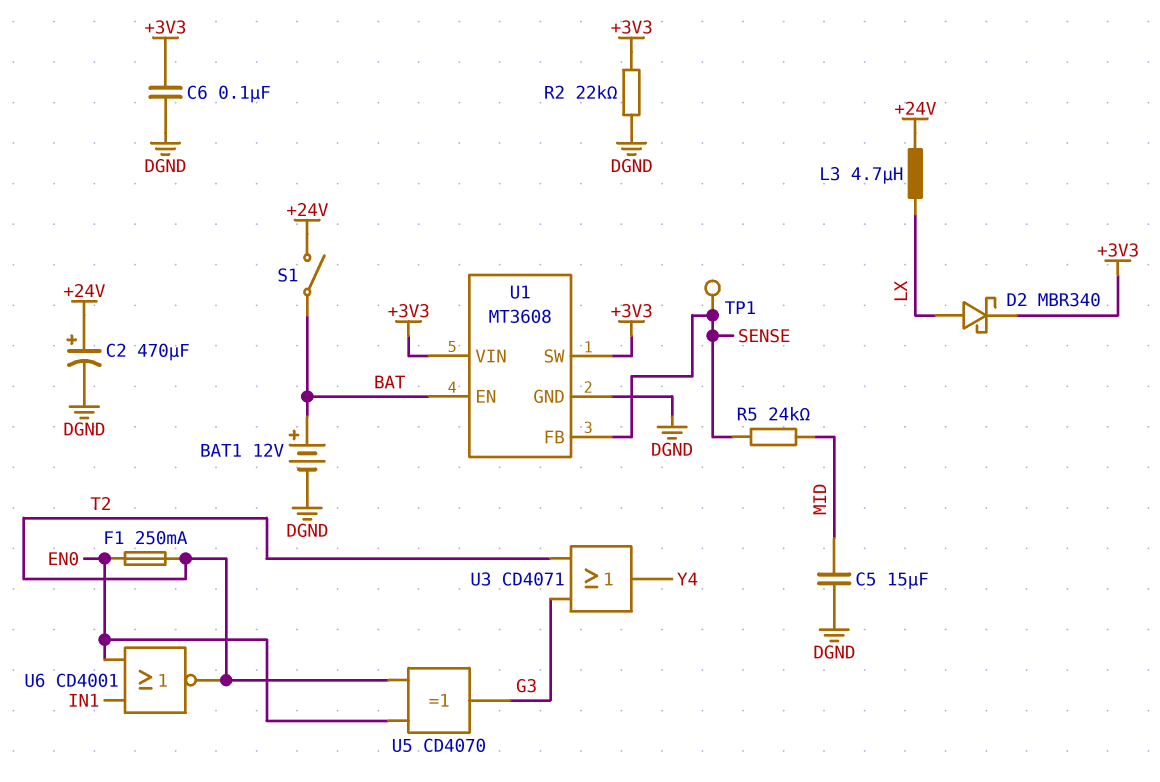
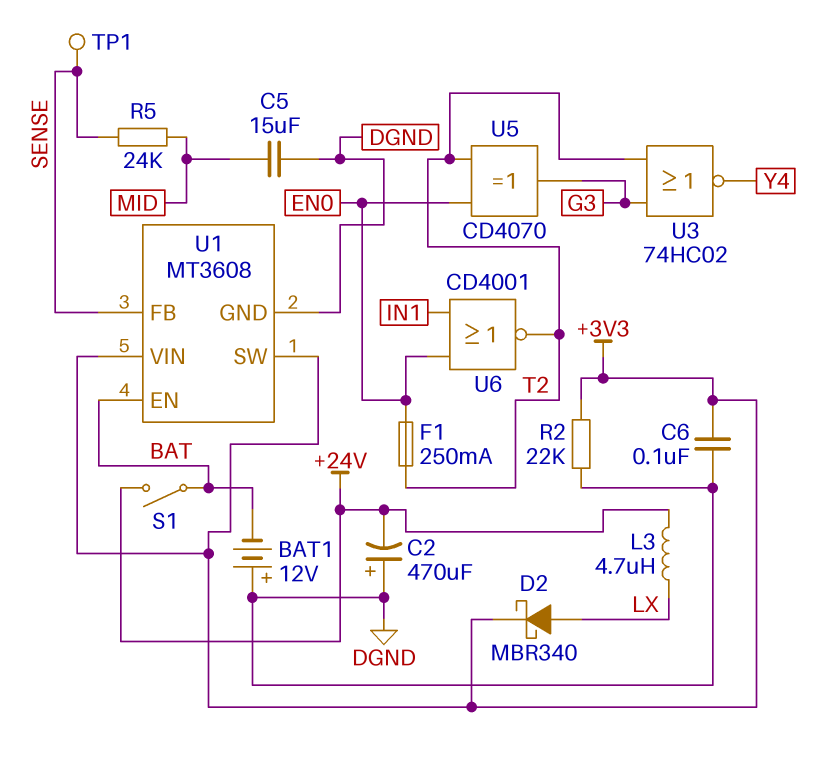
BAT1: 12V (plus BAT, minus DGND) -> 12V (plus DGND, minus BAT)
C2: 470uF (plus +24V, minus DGND) -> 470uF (plus DGND, minus +24V)
U3: OR CD4071 (in G3, in T2, out Y4) -> NOR 74HC02 (in G3, in T2, out Y4)

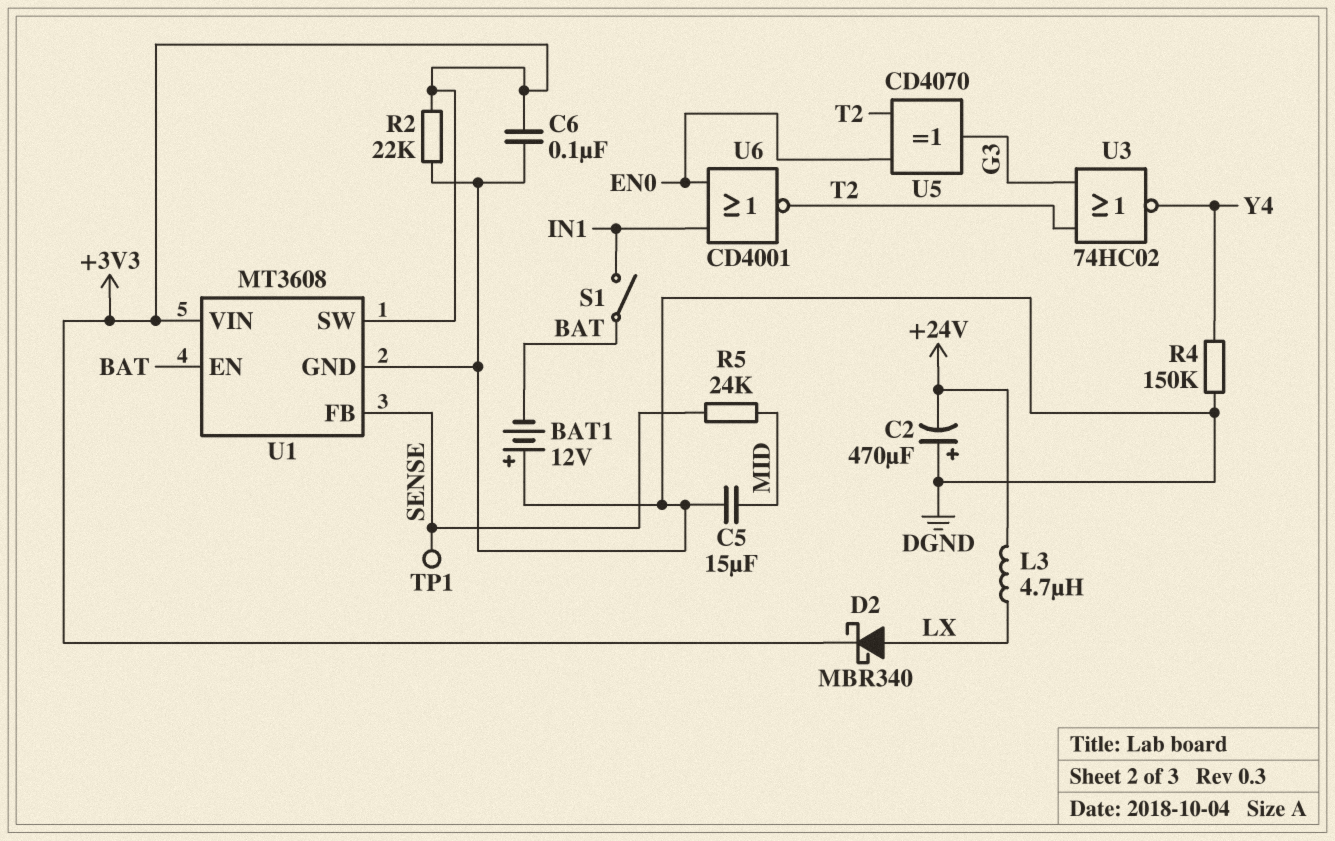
F1: 250mA (EN0, T2) -> none
R4: none -> 150k (DGND, Y4)
S1: switch (+24V, BAT) -> switch (BAT, IN1)

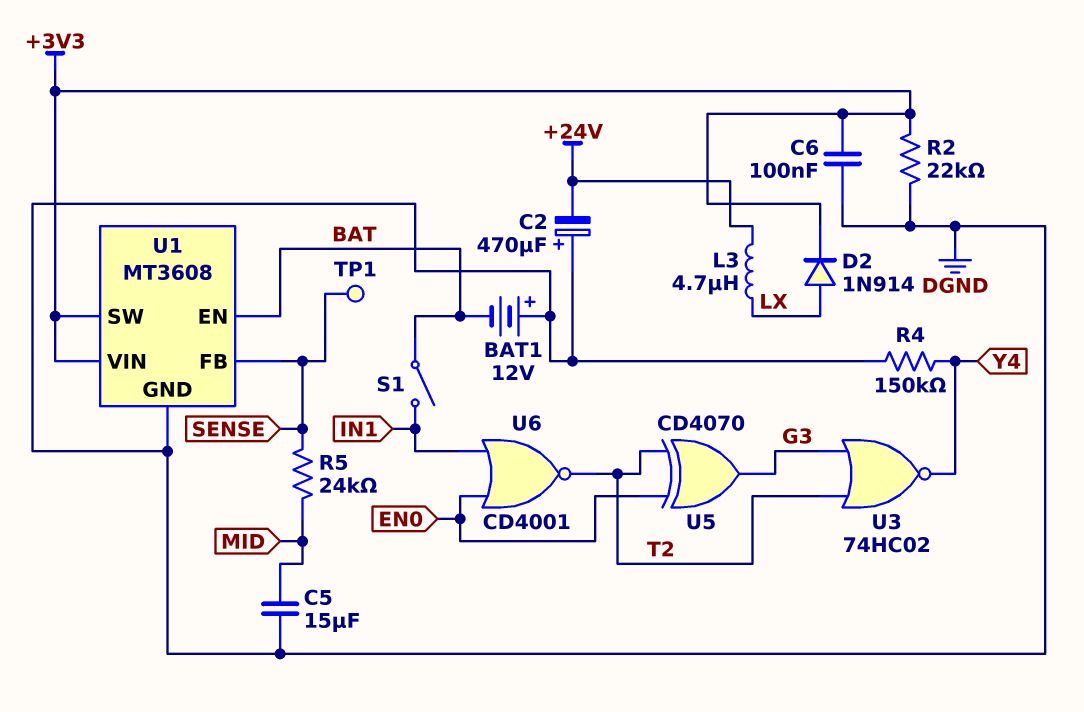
D2: schottky MBR340 (A LX, K +3V3) -> diode 1N914 (A LX, K +3V3)

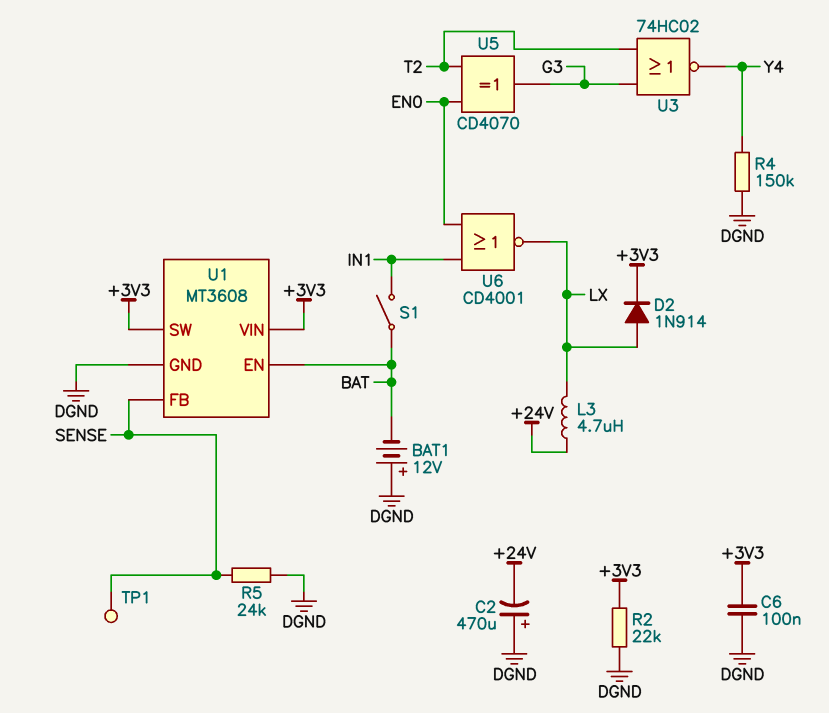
C5: 15uF (DGND, MID) -> none
R5: 24k (MID, SENSE) -> 24k (DGND, SENSE)
U6: NOR CD4001 (in EN0, in IN1, out T2) -> NOR CD4001 (in EN0, in IN1, out LX)

